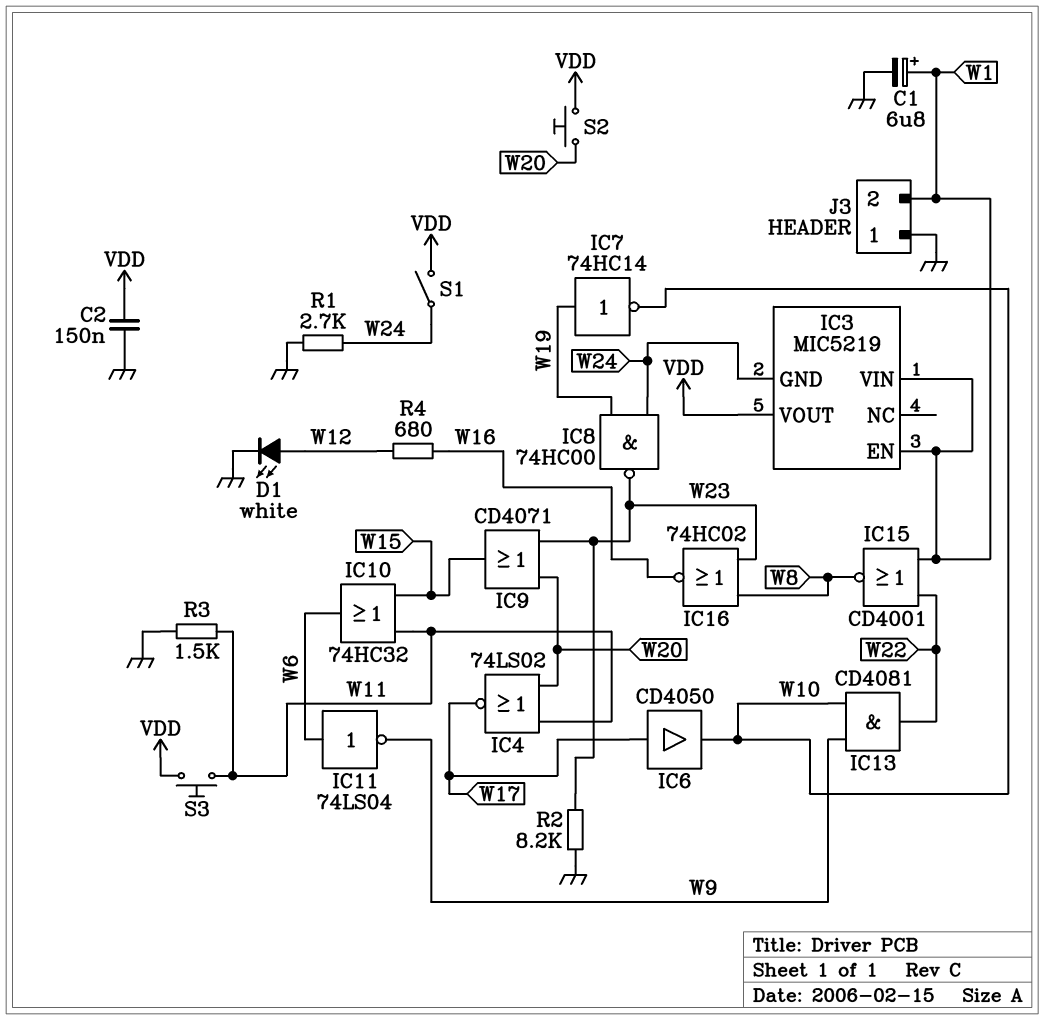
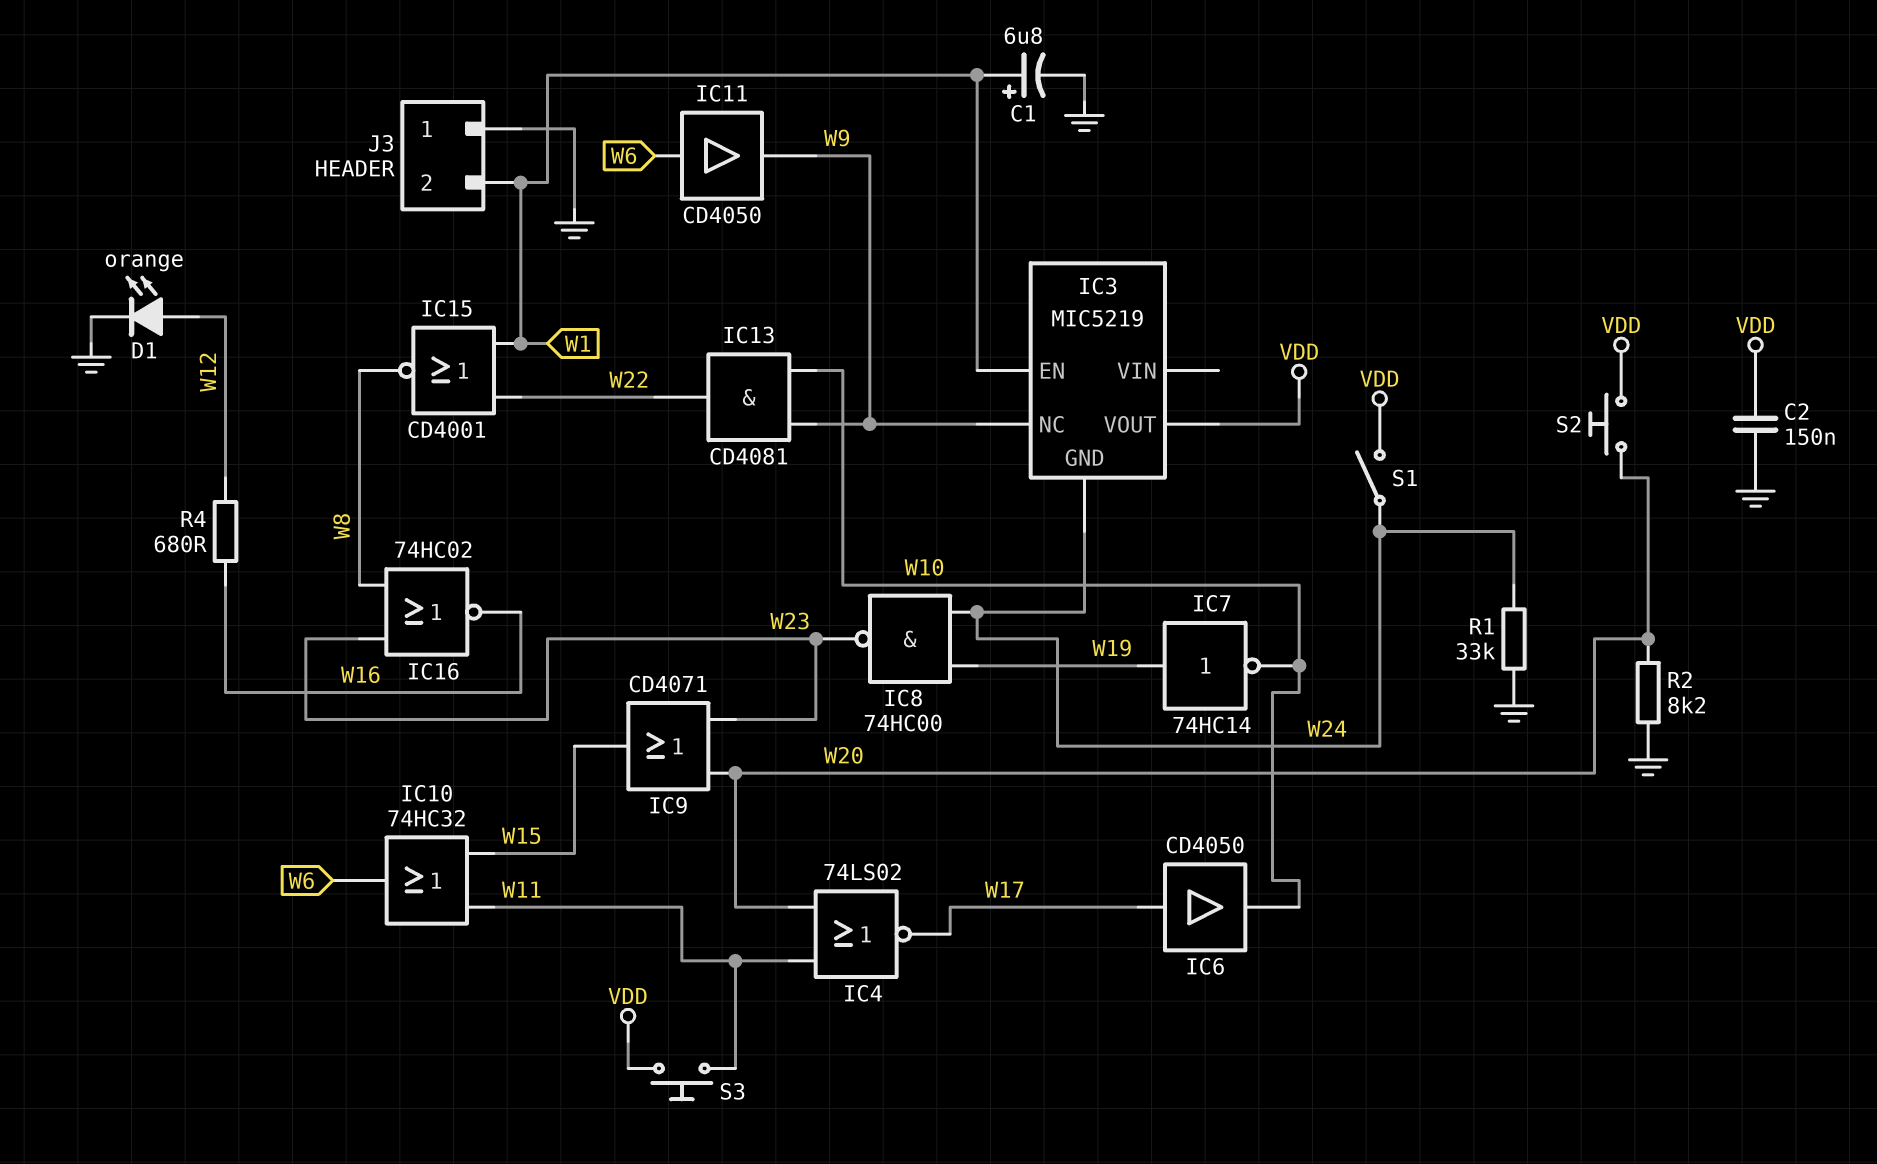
D1: LED white (A W12, K GND) -> LED orange (A W12, K GND)
IC3 pin NC: none -> W9
IC3 pin VIN: W1 -> none
IC11: NOT 74LS04 (in W6, out W9) -> buffer CD4050 (in W6, out W9)
R1: 2.7k (GND, W24) -> 33k (GND, W24)
R2: 8.2k (GND, W23) -> 8.2k (GND, W20)
R3: 1.5k (GND, W11) -> none

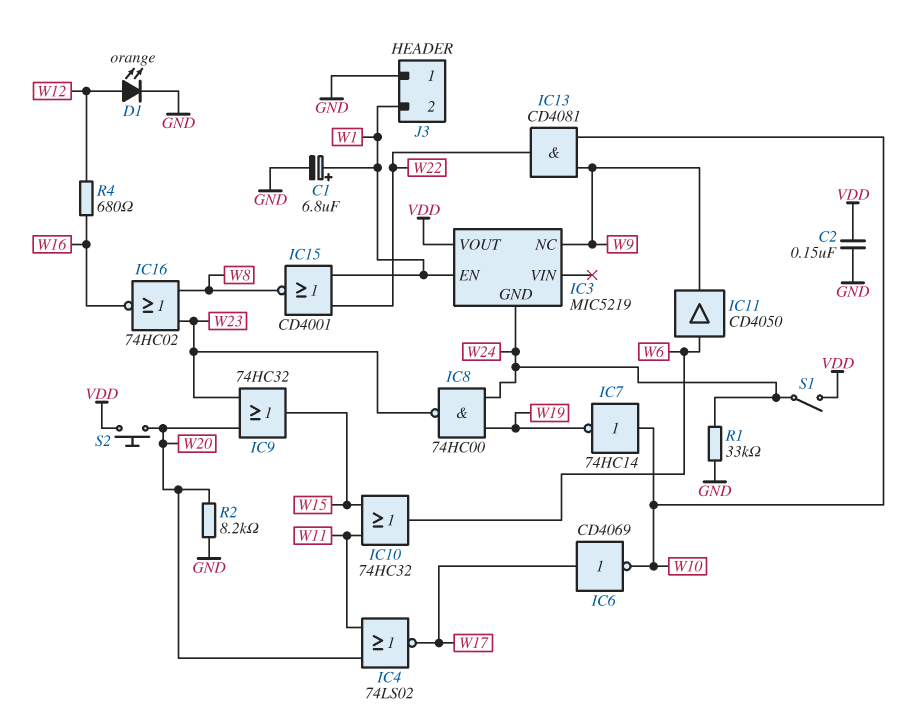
IC6: buffer CD4050 (in W17, out W10) -> NOT CD4069 (in W17, out W10)
IC7: NOT 74HC14 (in W19, out W10) -> NOT 74HC14 (in W10, out W19)
IC9: OR CD4071 (in W20, in W23, out W15) -> OR 74HC32 (in W20, in W23, out W15)
S3: button (VDD, W11) -> none

